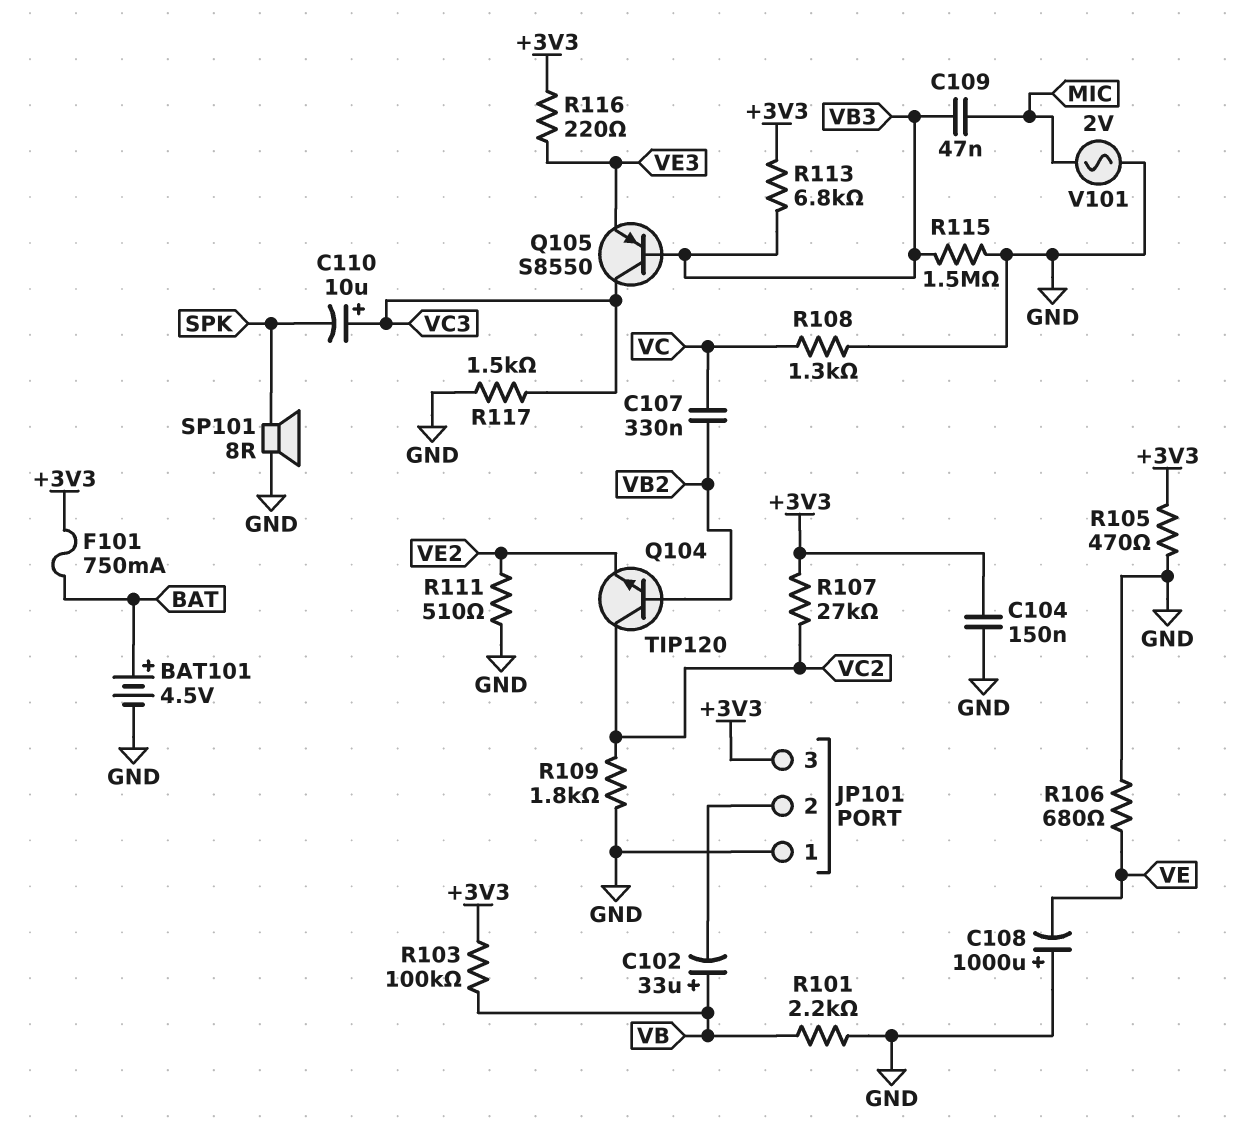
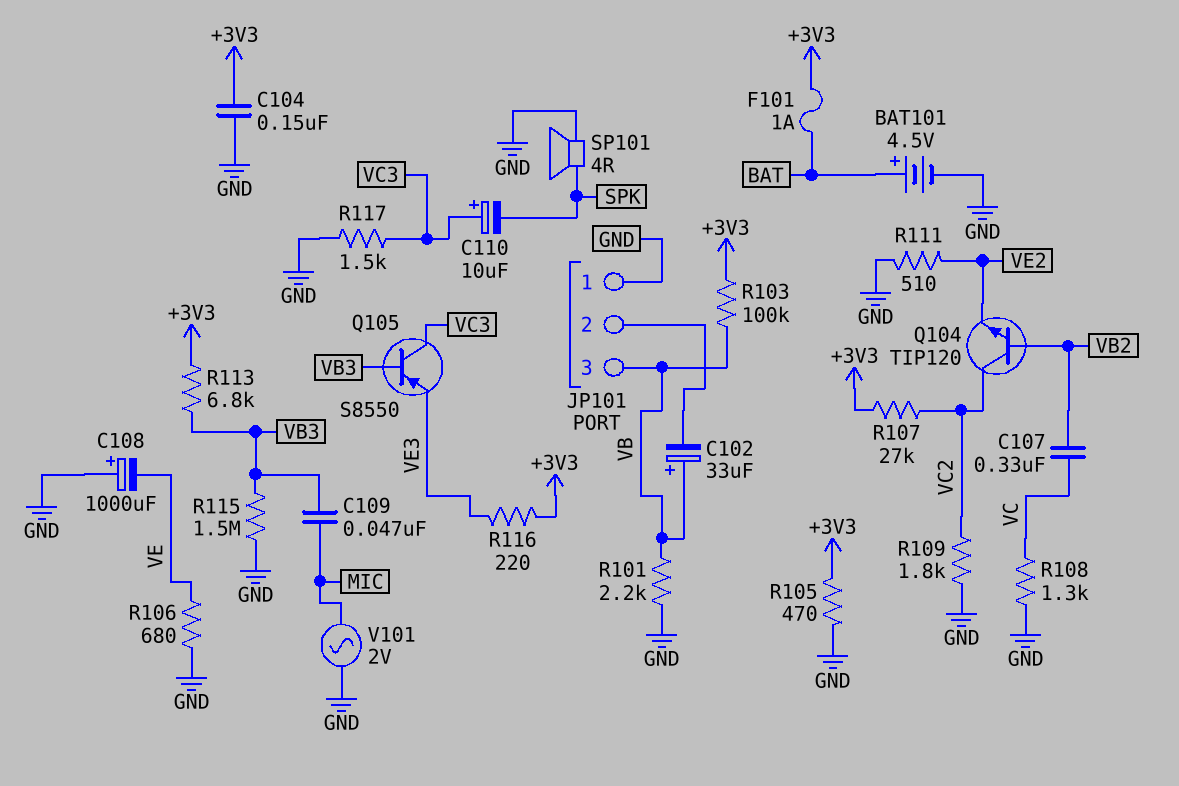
F101: 750mA (+3V3, BAT) -> 1A (+3V3, BAT)
JP101 pin 3: +3V3 -> VB
SP101: speaker 8R (GND, SPK) -> speaker 4R (GND, SPK)

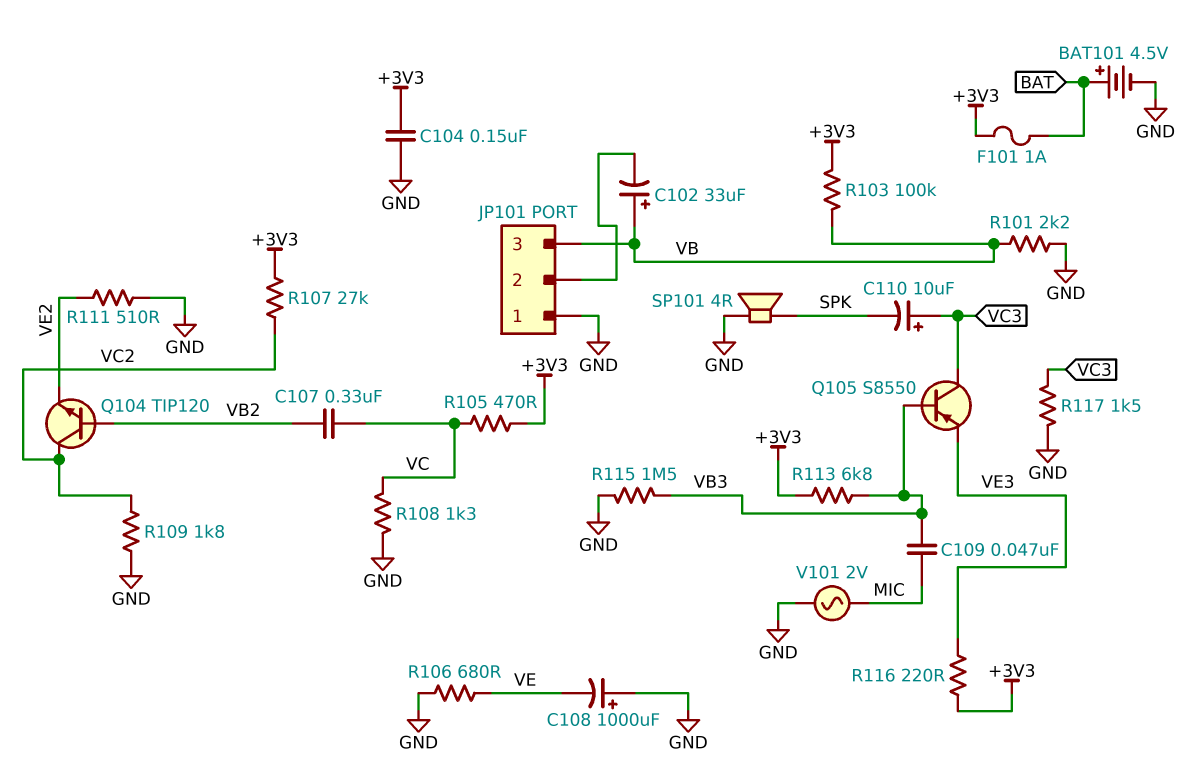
R105: 470 (+3V3, GND) -> 470 (+3V3, VC)

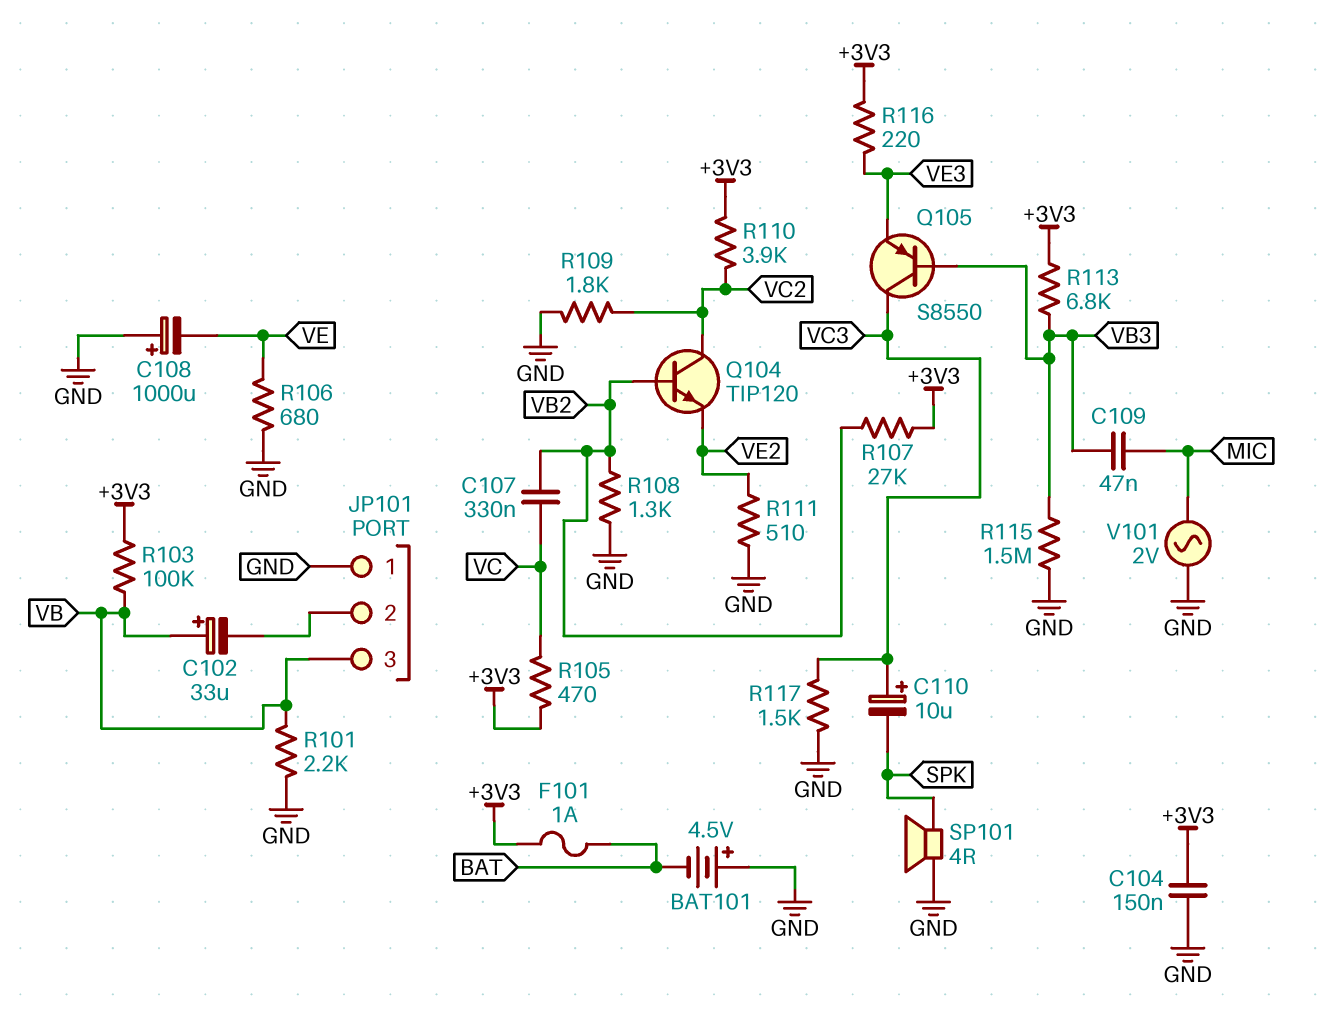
BAT101: 4.5V (plus BAT, minus GND) -> 4.5V (plus GND, minus BAT)
R107: 27k (+3V3, VC2) -> 27k (+3V3, VB2)
R108: 1.3k (GND, VC) -> 1.3k (GND, VB2)
R110: none -> 3.9k (+3V3, VC2)

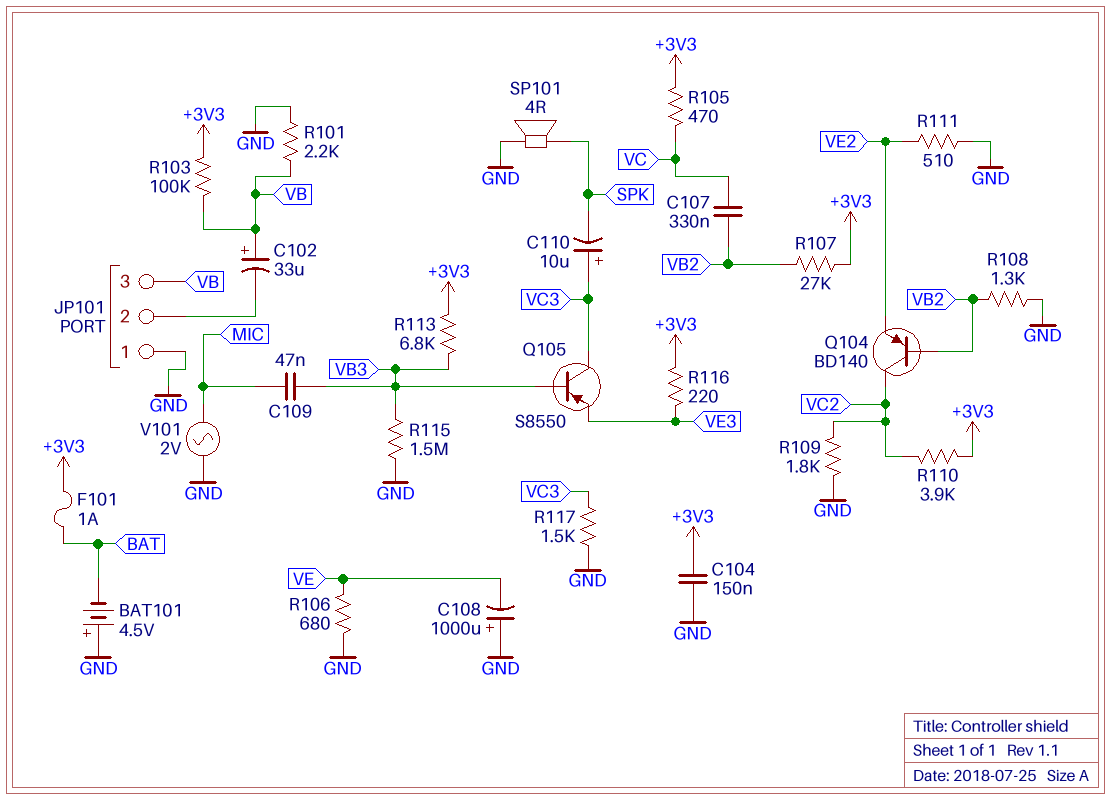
Q104: NPN TIP120 (B VB2, C VC2, E VE2) -> PNP BD140 (B VB2, C VC2, E VE2)

